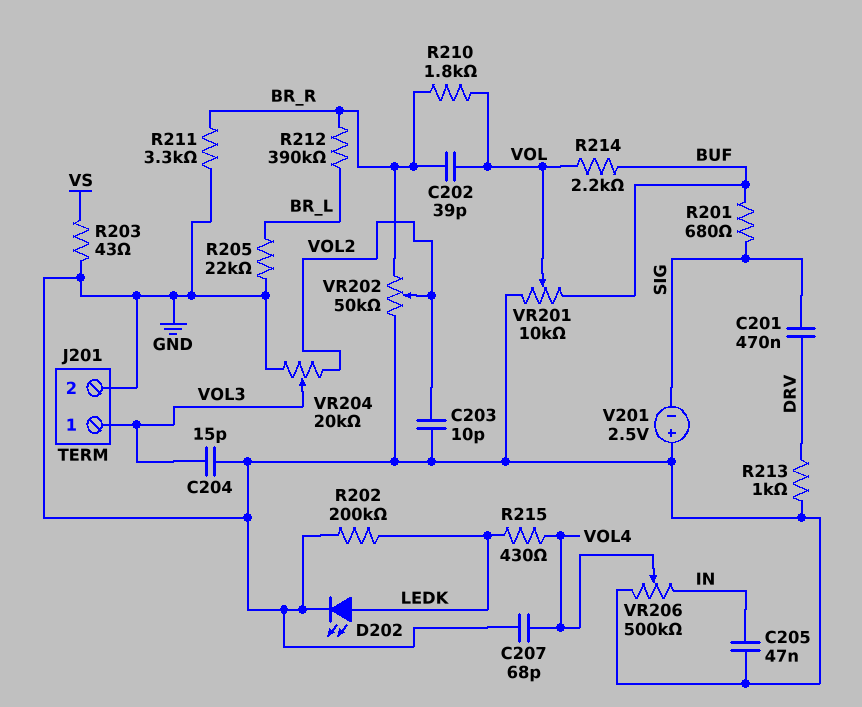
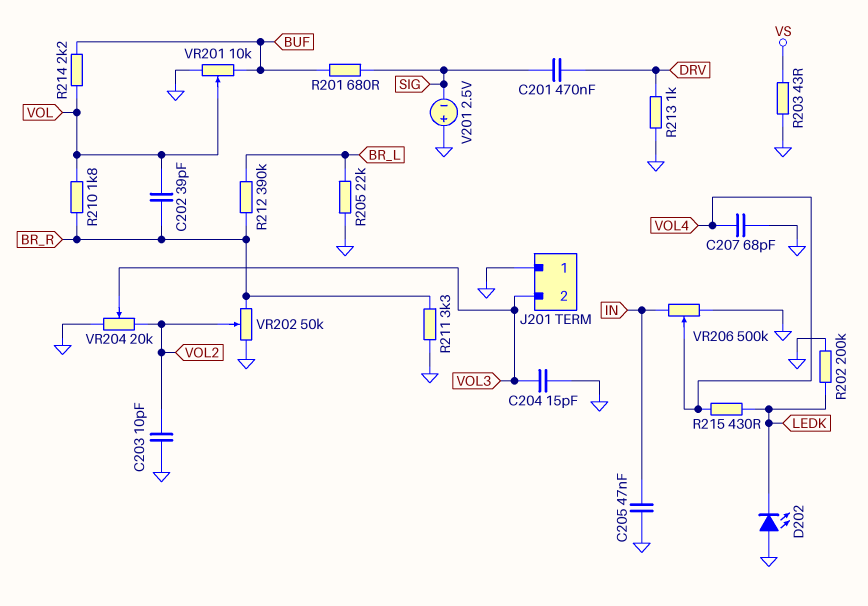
D202: LED (A LEDK, K GND) -> LED (A GND, K LEDK)
J201 pin 1: VOL3 -> GND
J201 pin 2: GND -> VOL3

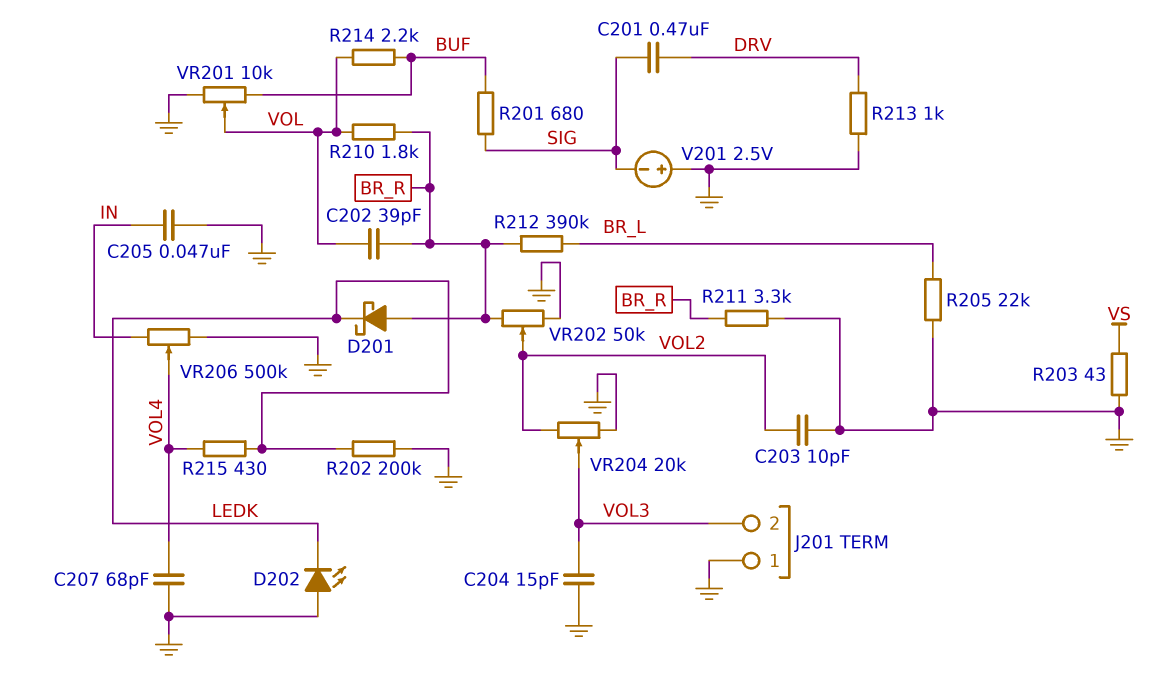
D201: none -> schottky (A BR_R, K LEDK)

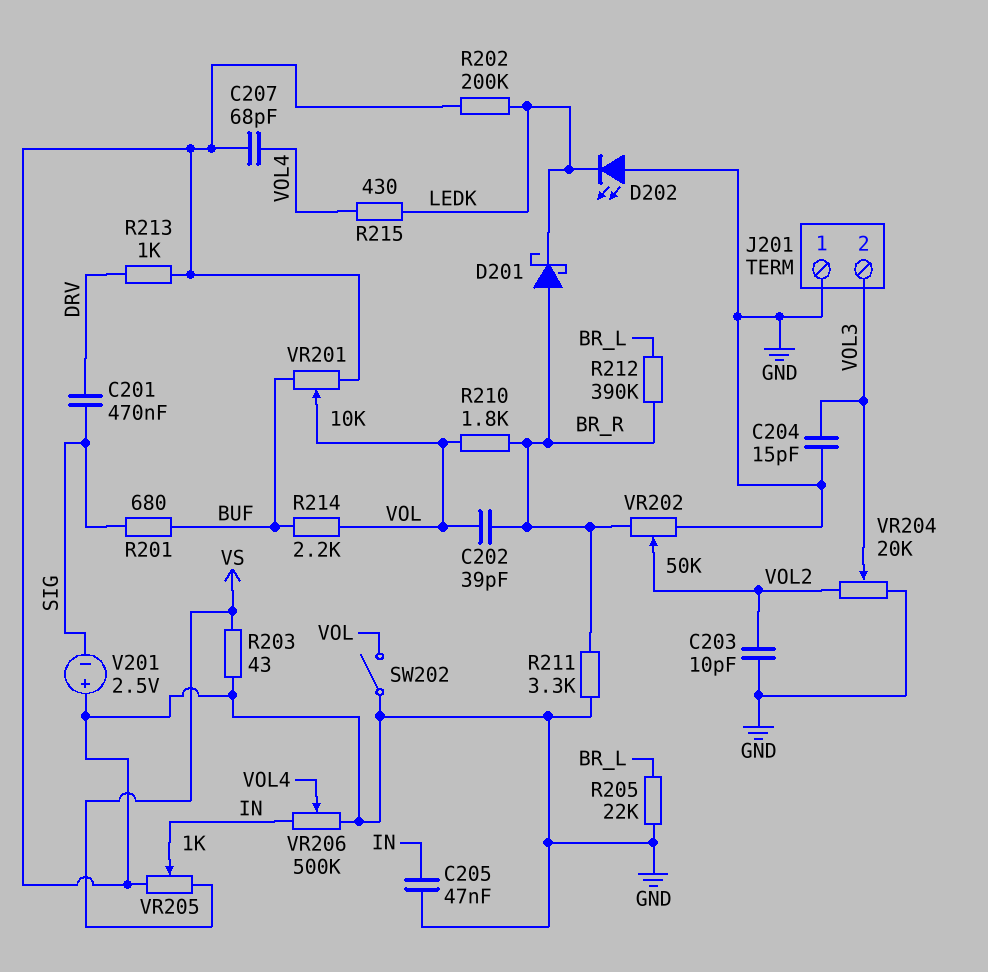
SW202: none -> switch (GND, VOL)
VR205: none -> 1k (GND, VS, wiper IN)

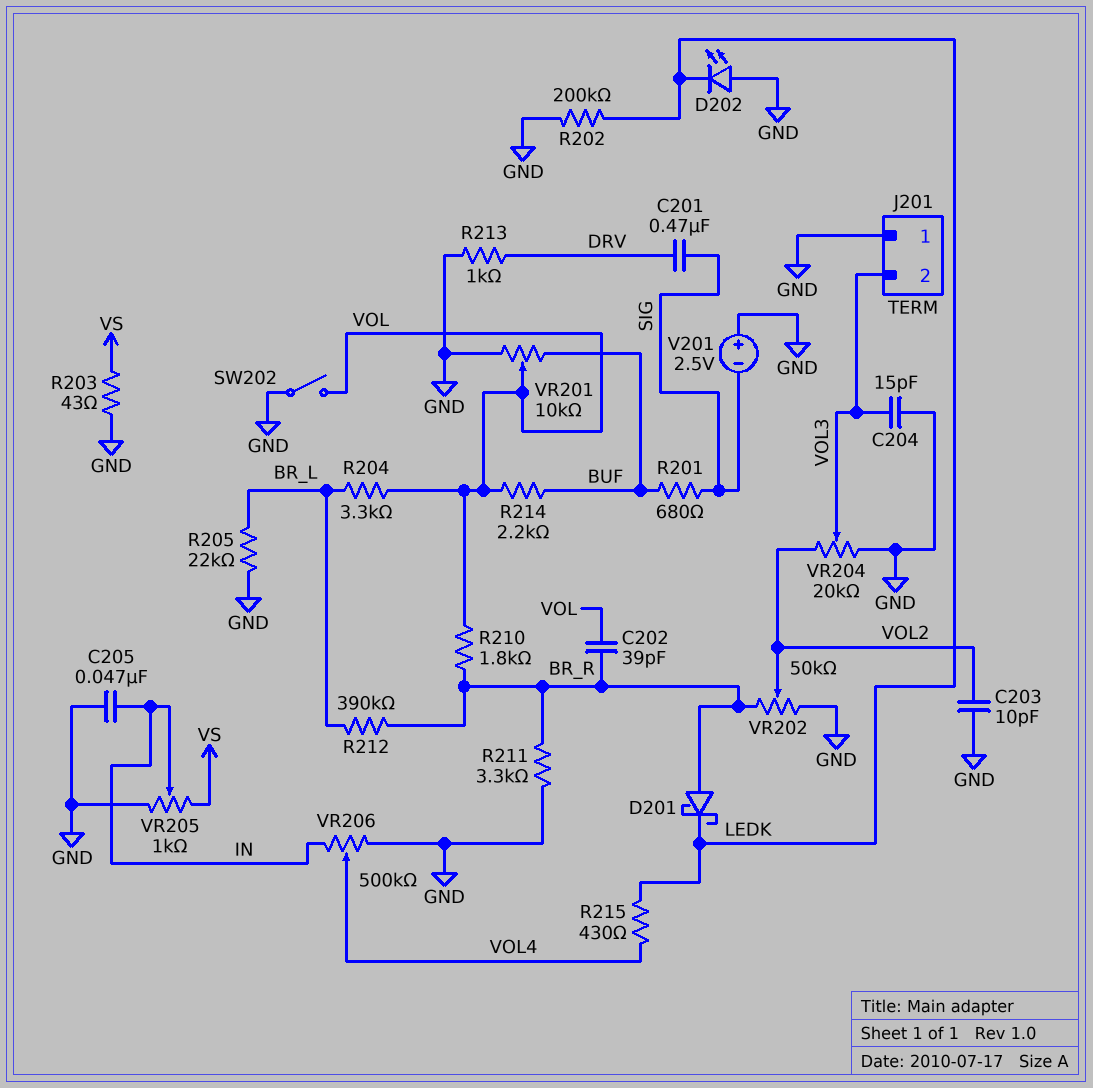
C207: 68pF (GND, VOL4) -> none
R204: none -> 3.3k (BR_L, VOL)

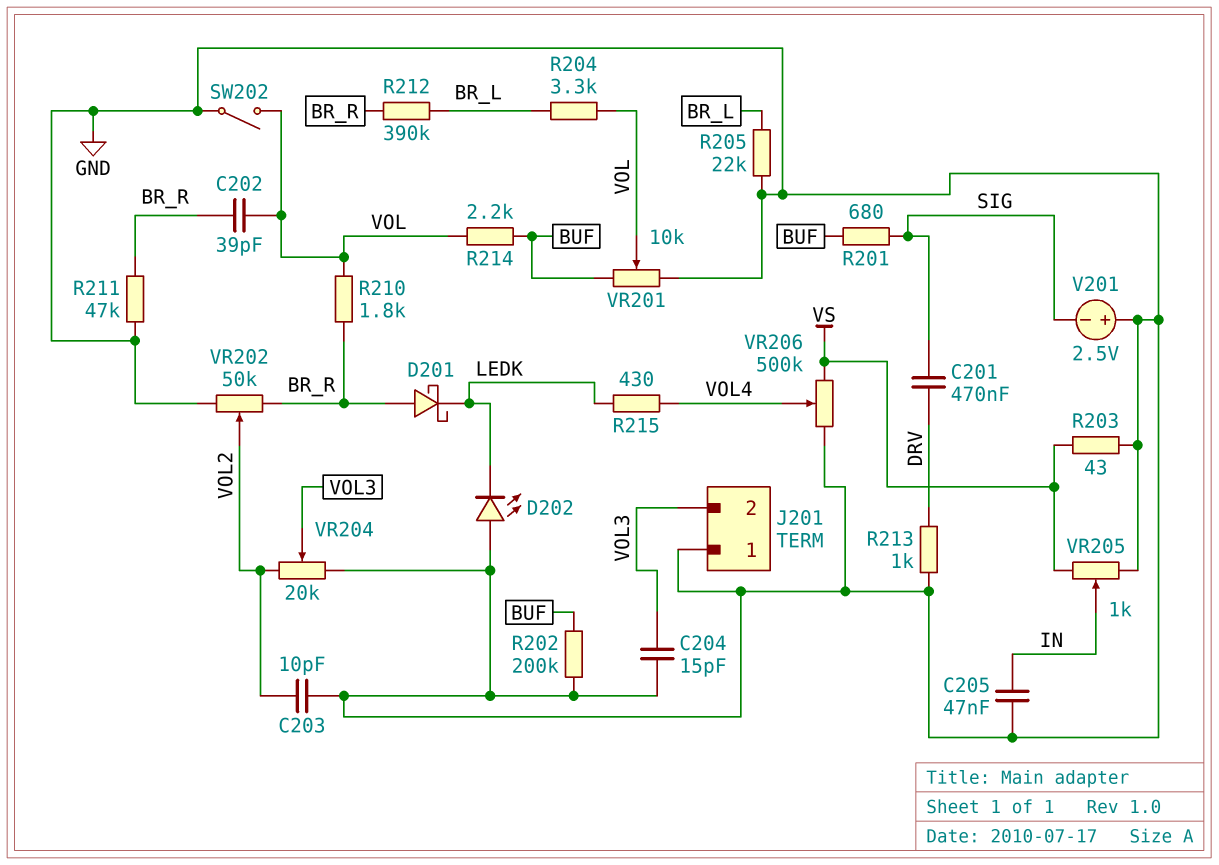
R202: 200k (GND, LEDK) -> 200k (BUF, GND)
R211: 3.3k (BR_R, GND) -> 47k (BR_R, GND)
VR206: 500k (GND, IN, wiper VOL4) -> 500k (GND, VS, wiper VOL4)

